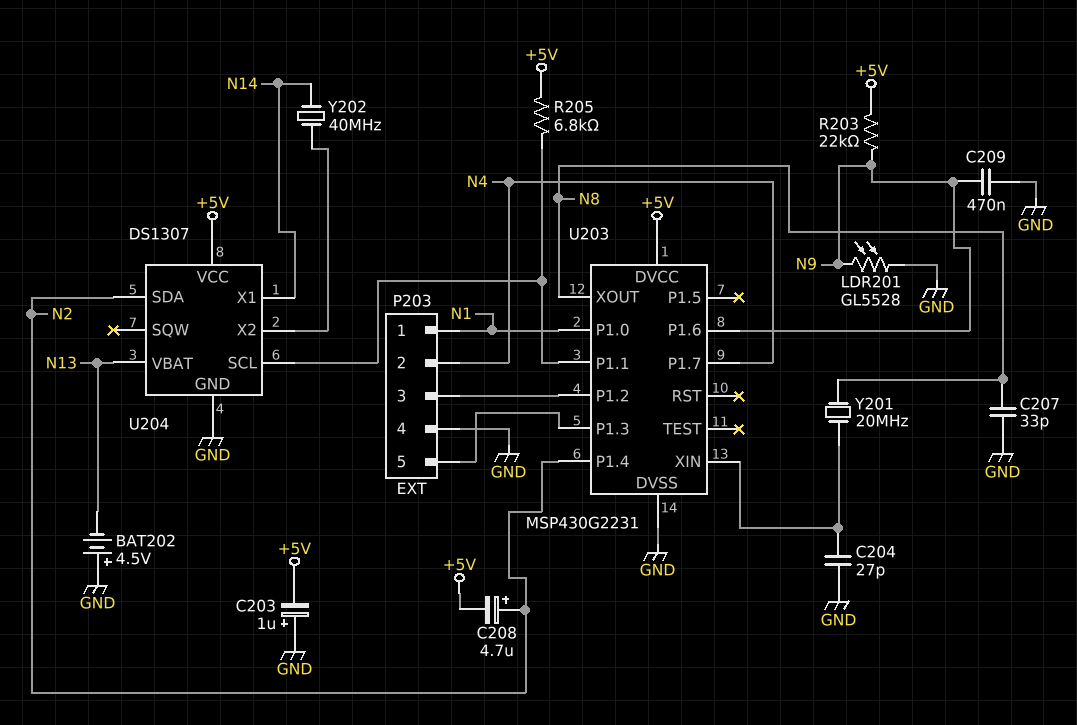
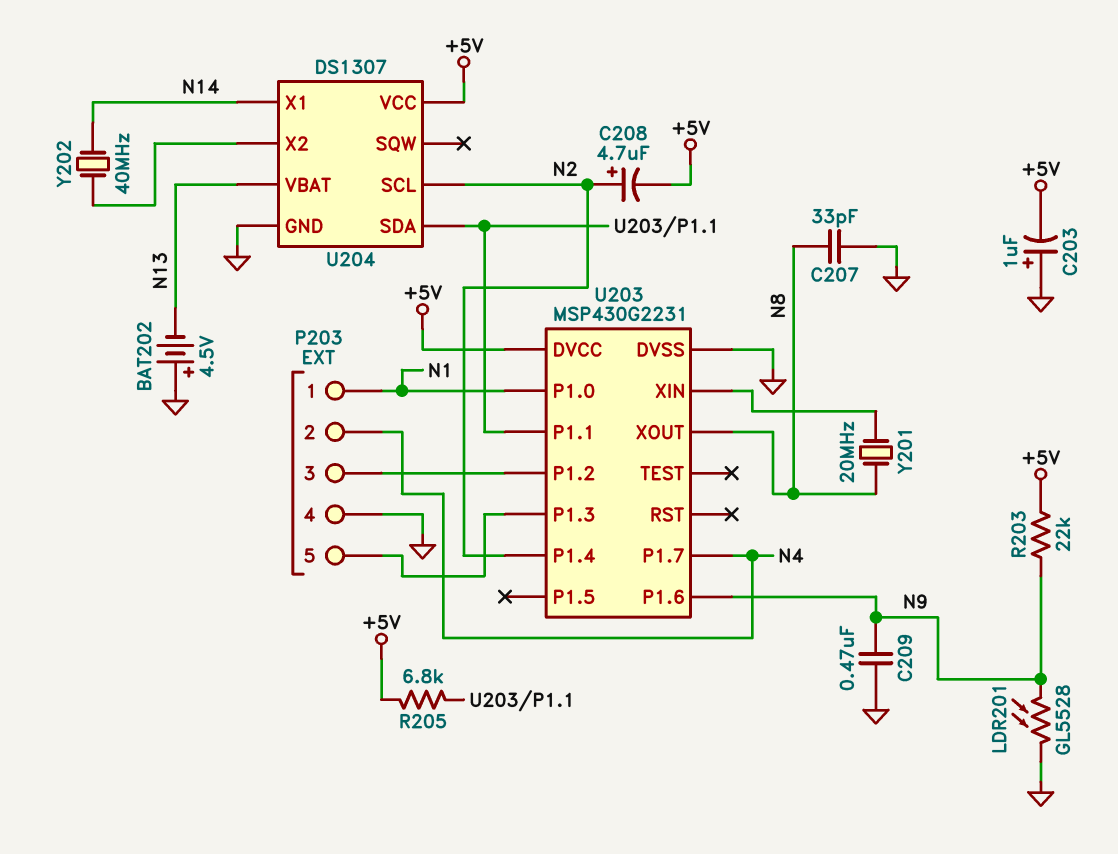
C204: 27pF (GND, U203/XIN) -> none
U204 pin SCL: U203/P1.1 -> N2
U204 pin SDA: N2 -> U203/P1.1

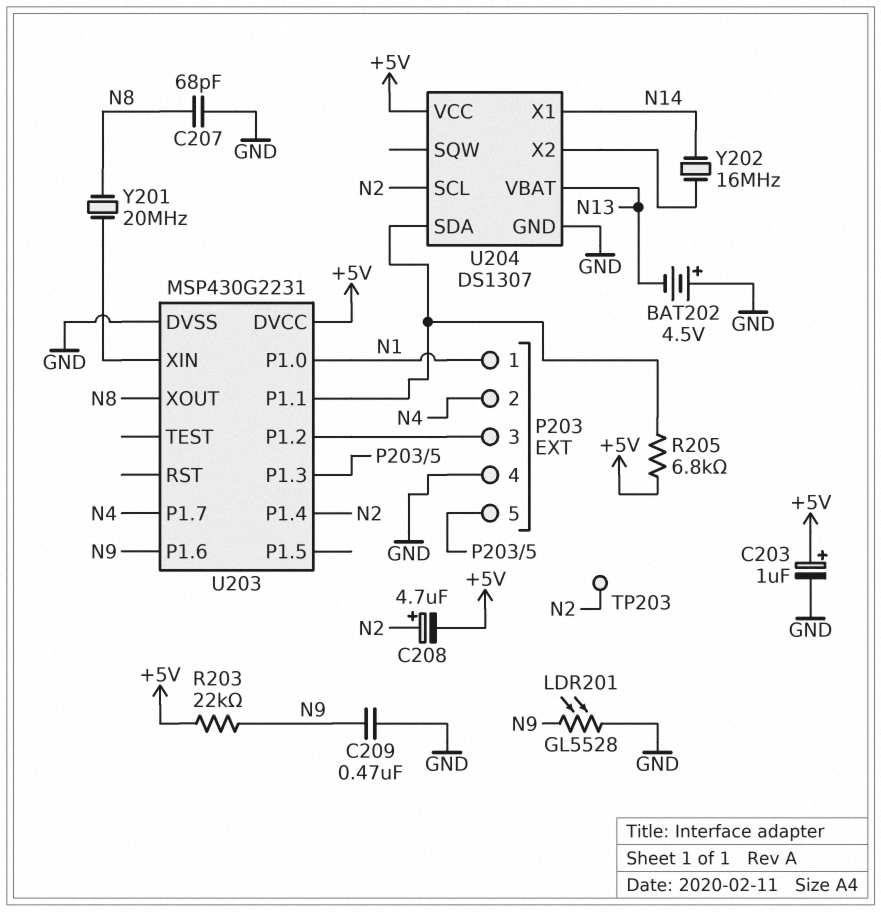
C203: 1uF (plus GND, minus +5V) -> 1uF (plus +5V, minus GND)
C207: 33pF (GND, N8) -> 68pF (GND, N8)
TP203: none -> test point (N2)
Y202: 40MHz (N14, U204/X2) -> 16MHz (N14, U204/X2)

